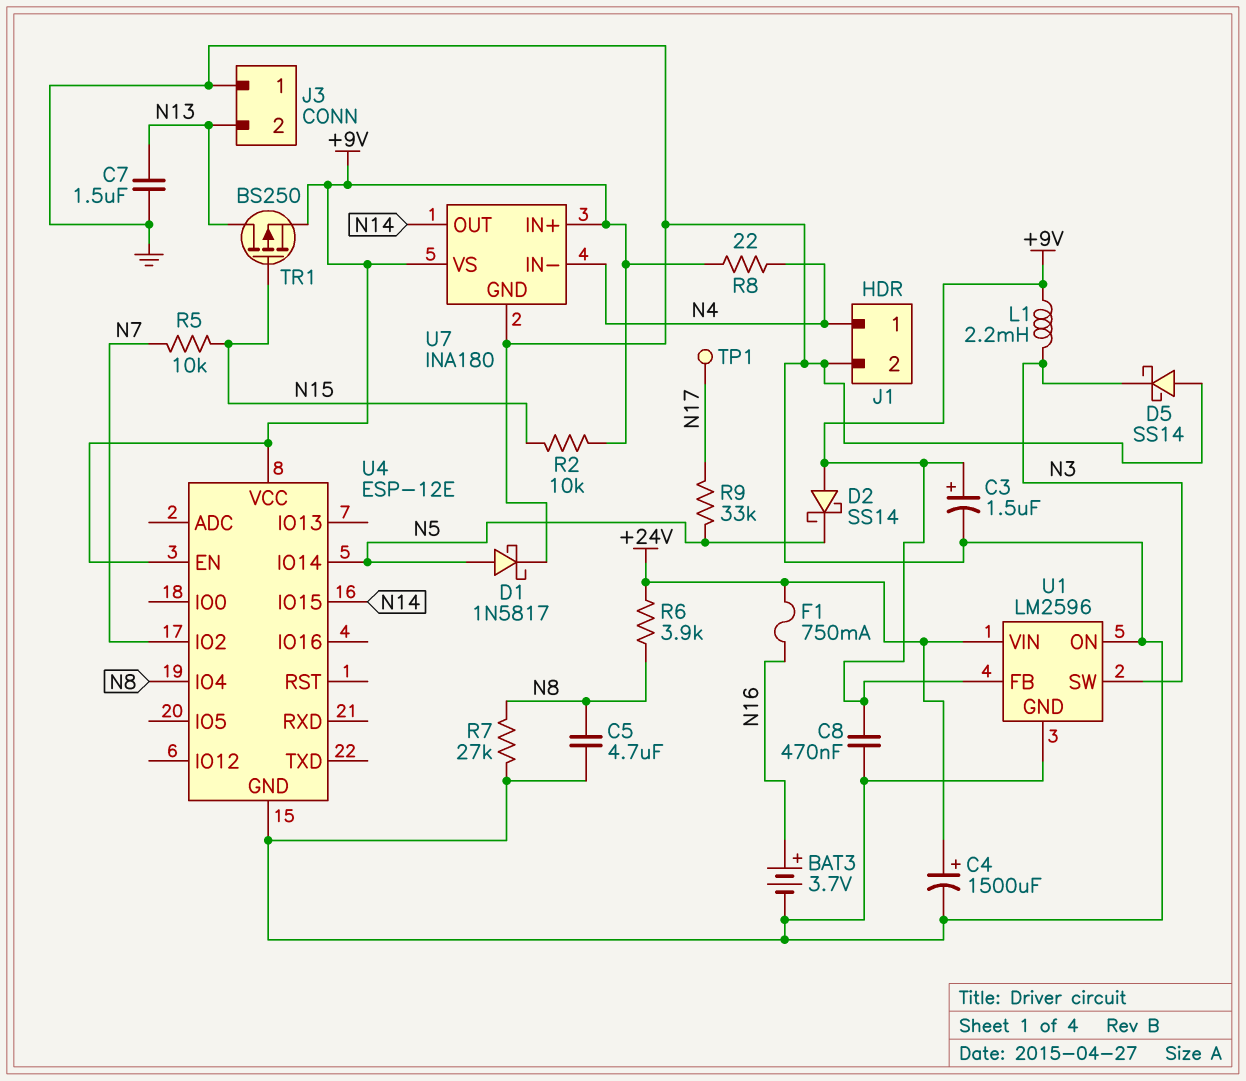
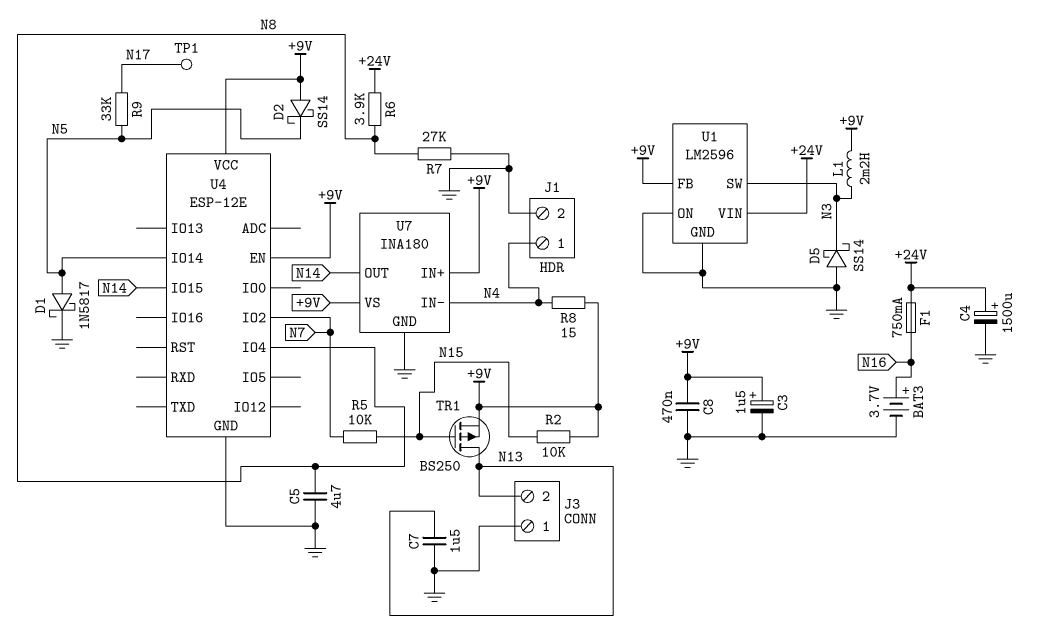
R8: 22 (+9V, N4) -> 15 (+9V, N4)

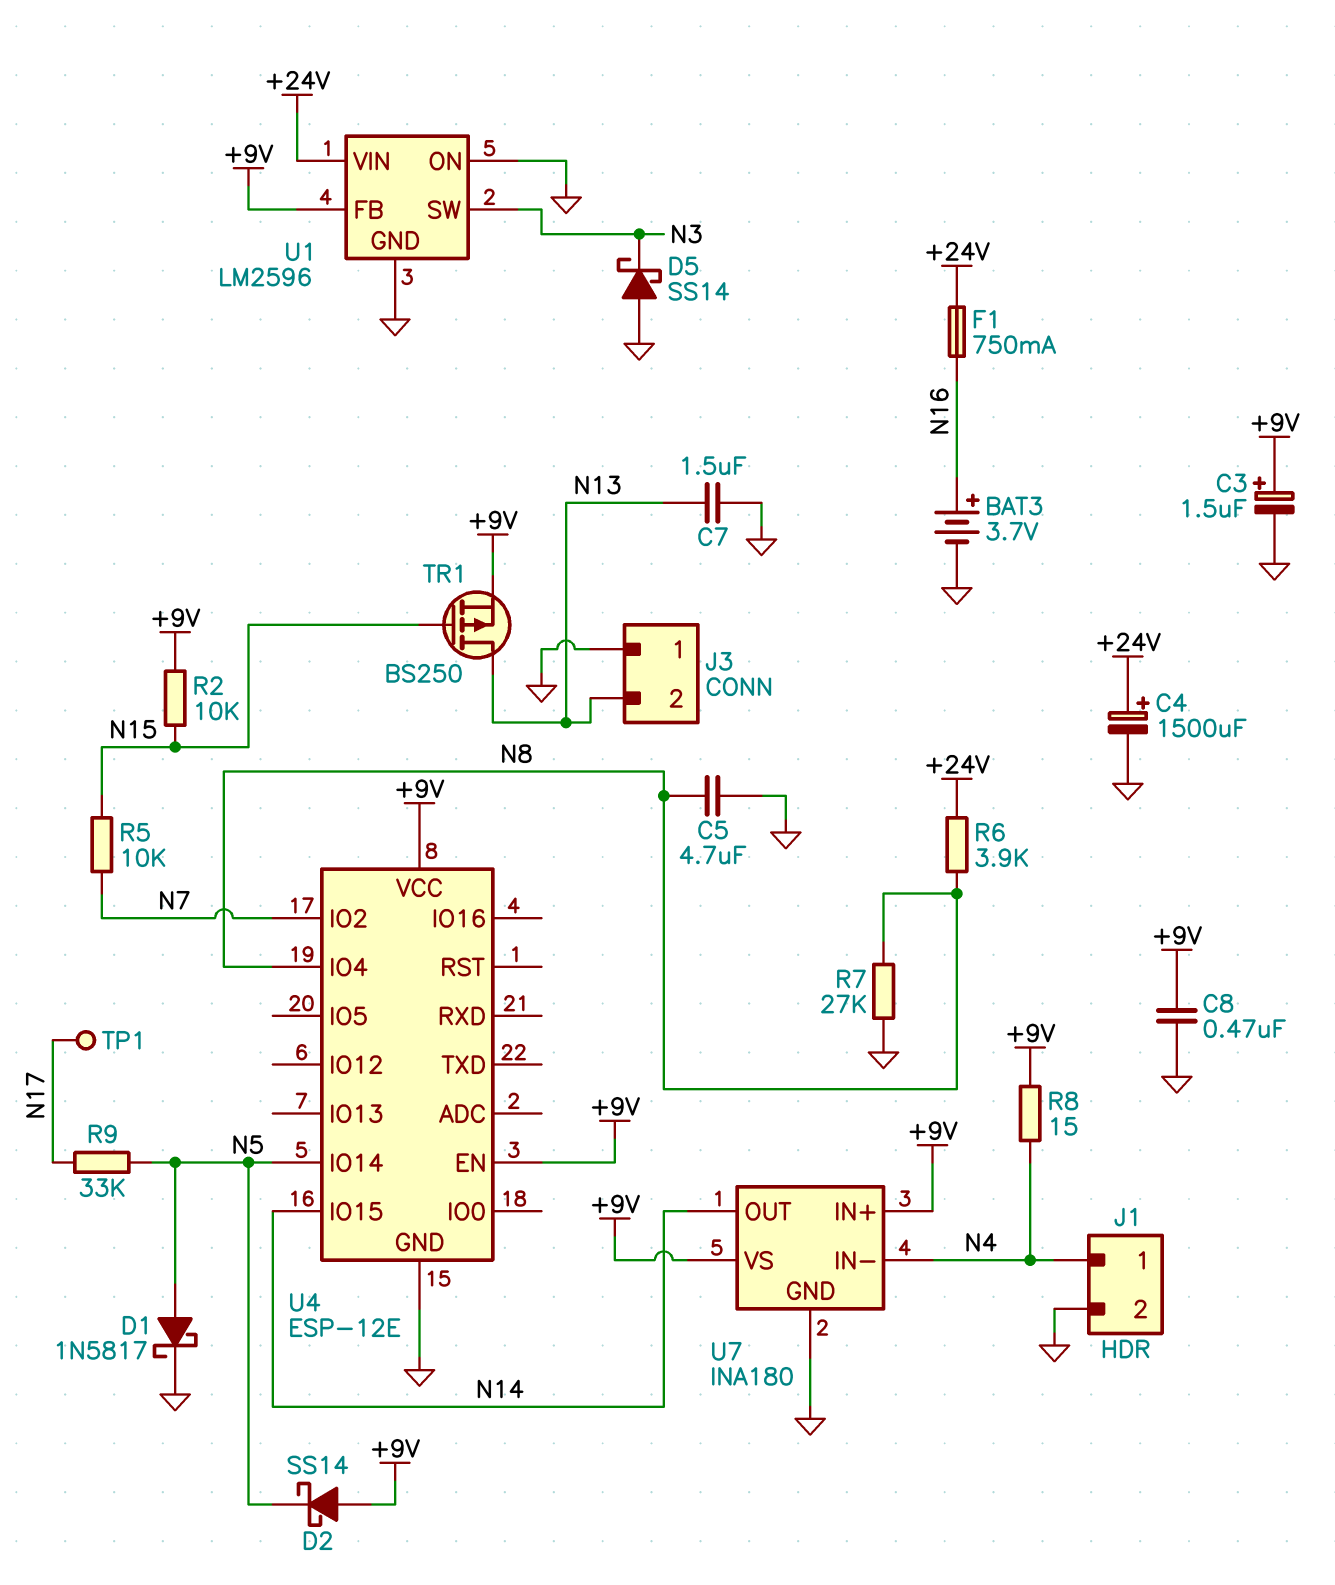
L1: 2.2mH (+9V, N3) -> none

